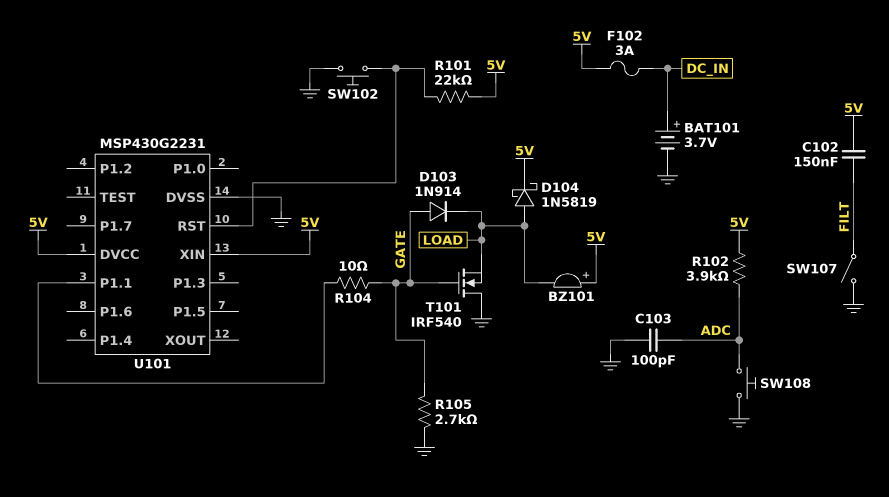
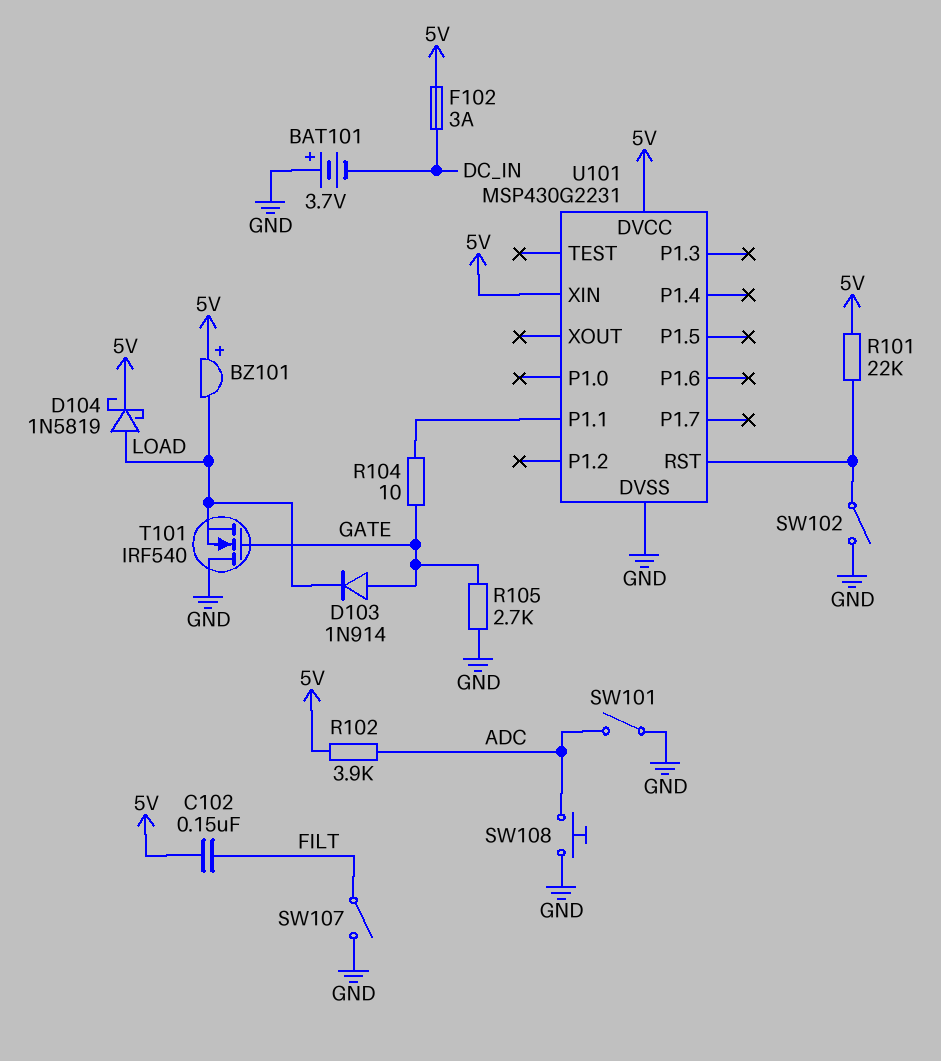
BAT101: 3.7V (plus DC_IN, minus GND) -> 3.7V (plus GND, minus DC_IN)
C103: 100pF (ADC, GND) -> none
SW101: none -> switch (ADC, GND)
SW102: button (GND, U101/RST) -> switch (GND, U101/RST)

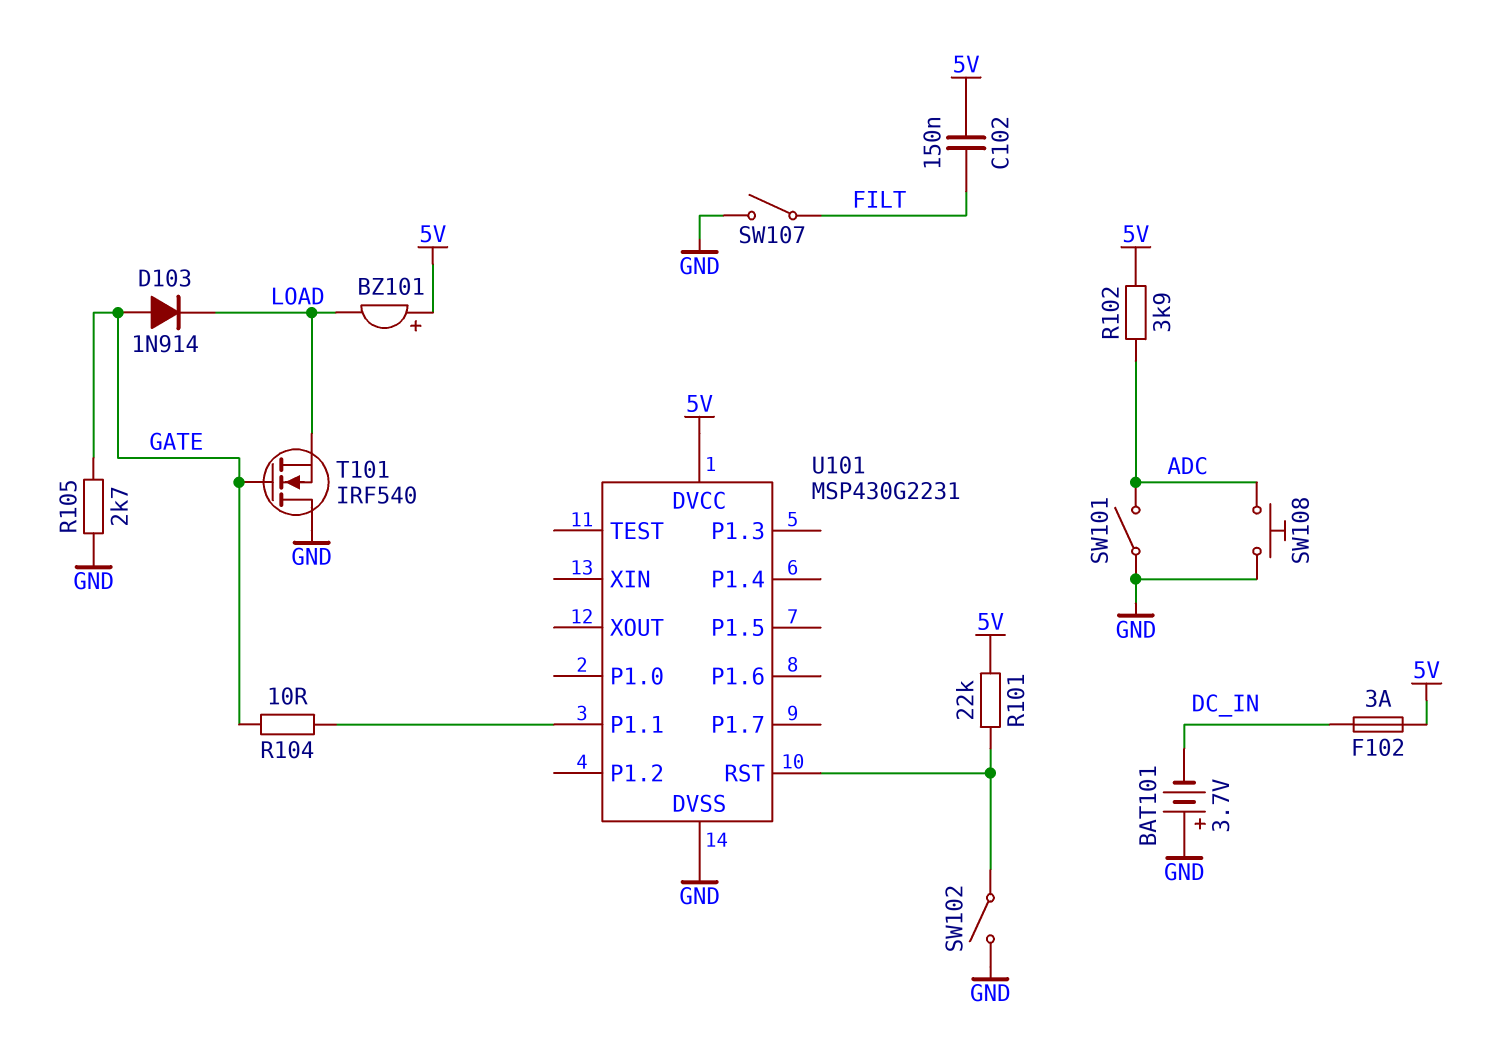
D104: schottky 1N5819 (A LOAD, K 5V) -> none
U101 pin XIN: 5V -> none

